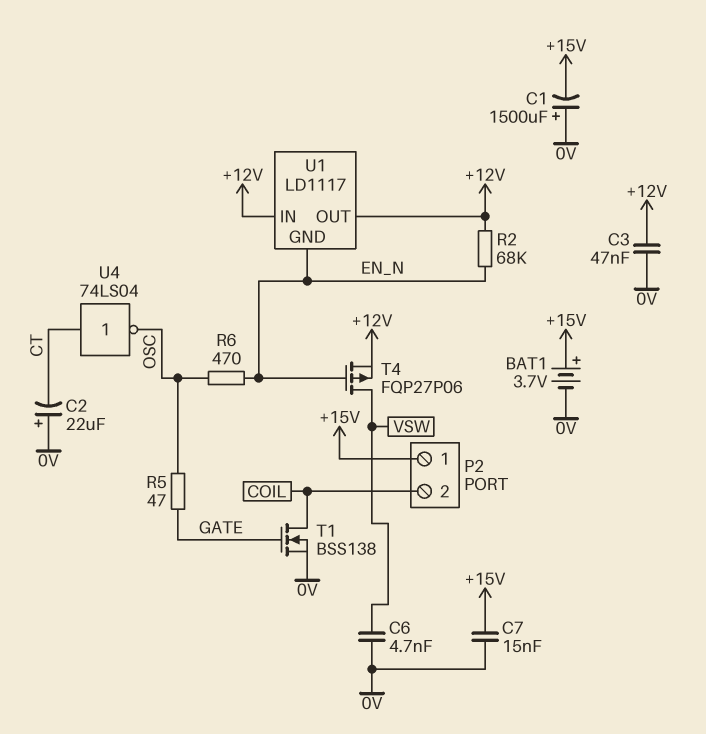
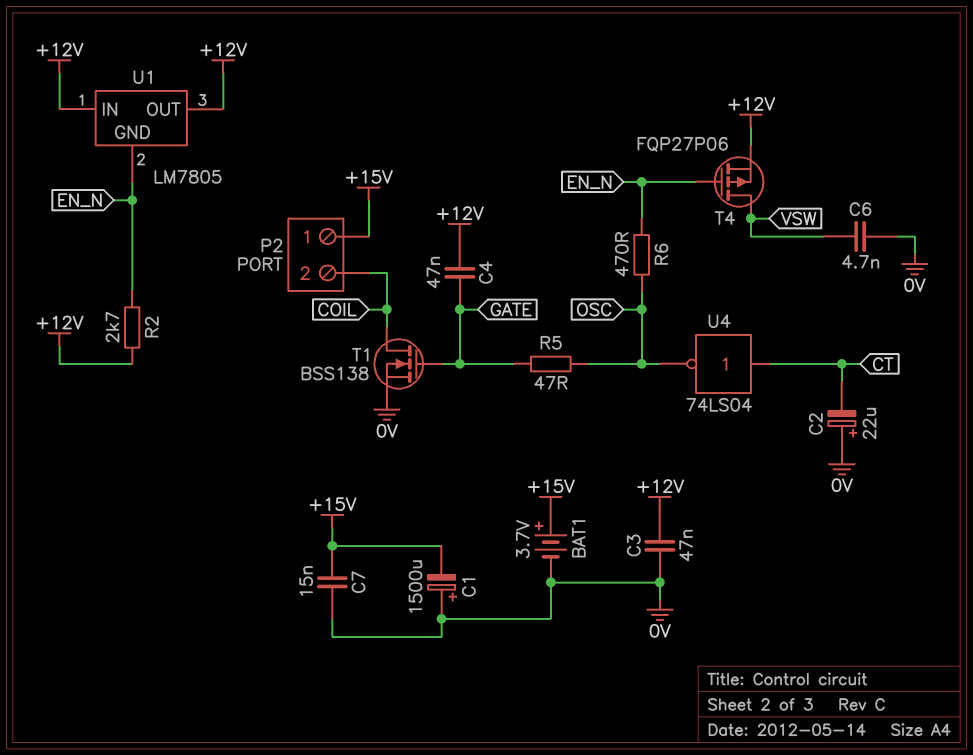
C4: none -> 47nF (+12V, GATE)
R2: 68k (+12V, EN_N) -> 2.7k (+12V, EN_N)
U1: LD1117 -> LM7805

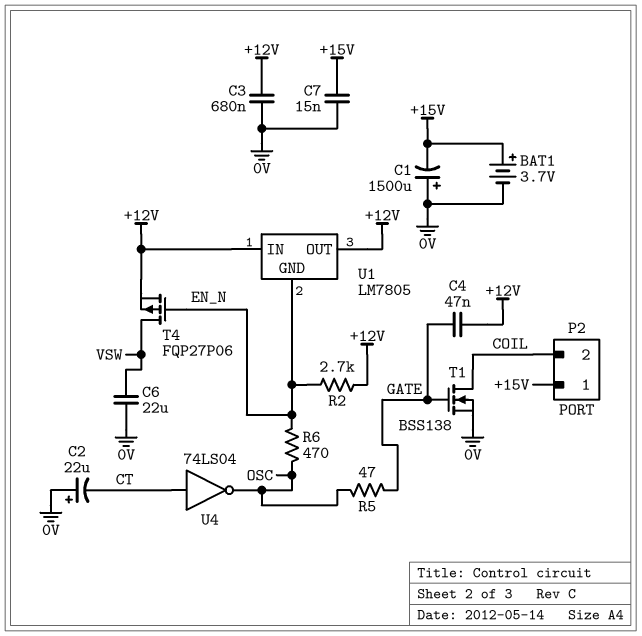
C3: 47nF (+12V, 0V) -> 680nF (+12V, 0V)
C6: 4.7nF (0V, VSW) -> 22uF (0V, VSW)

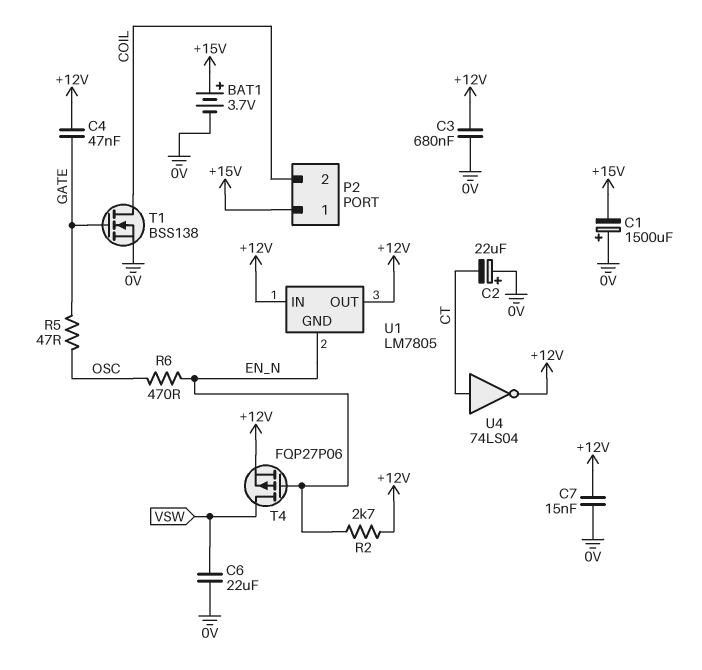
C7: 15nF (+15V, 0V) -> 15nF (+12V, 0V)
U4: NOT 74LS04 (in CT, out OSC) -> NOT 74LS04 (in CT, out +12V)

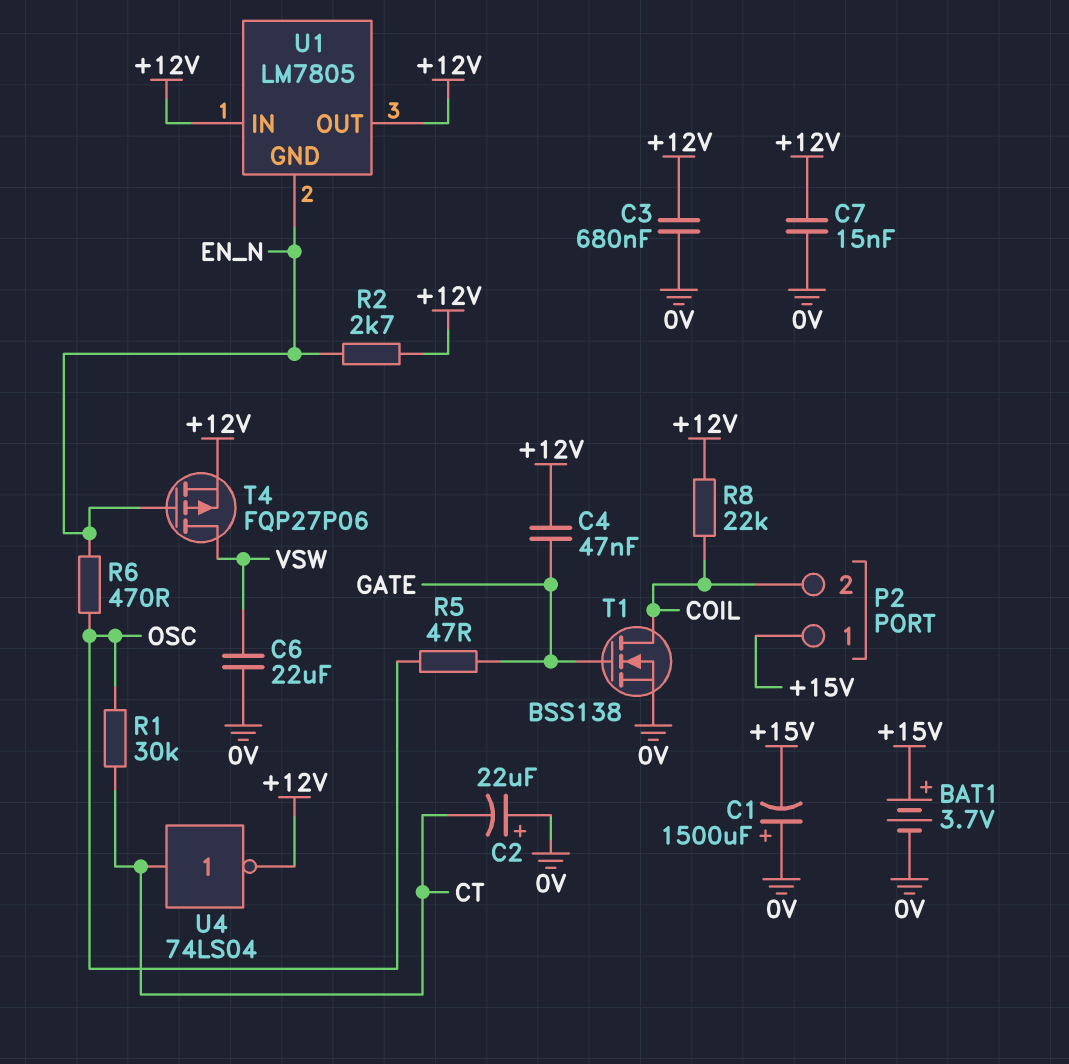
R1: none -> 30k (CT, OSC)
R8: none -> 22k (+12V, COIL)

